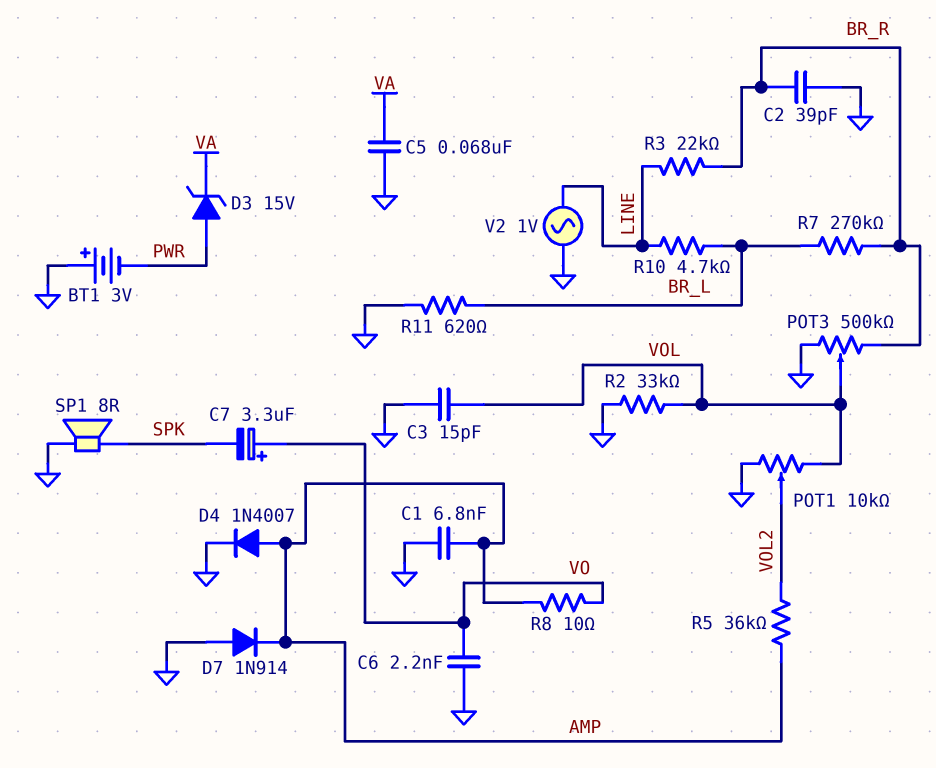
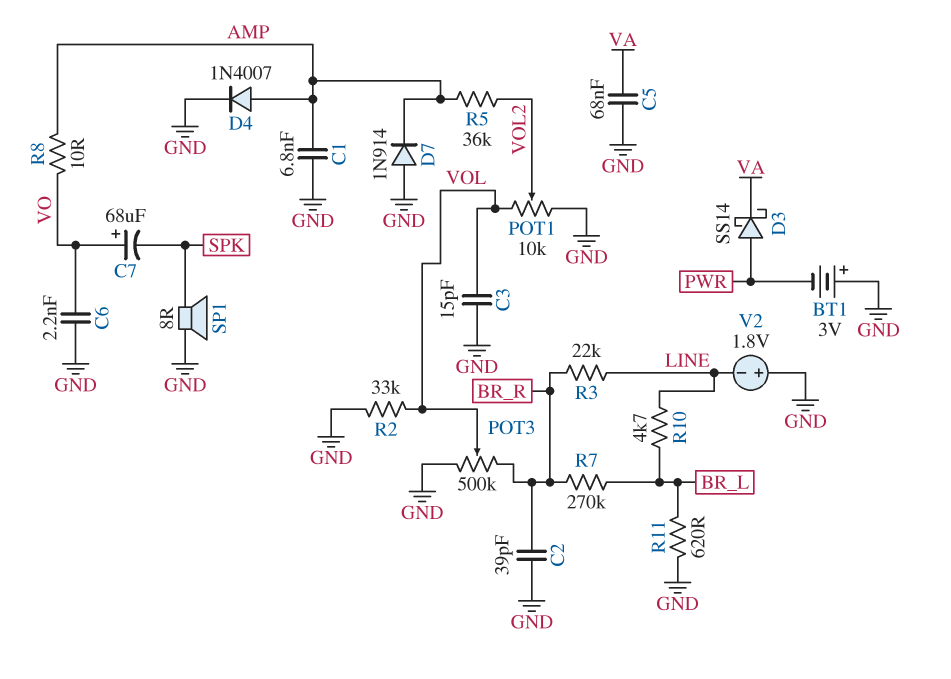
C7: 3.3uF (plus VO, minus SPK) -> 68uF (plus VO, minus SPK)
D3: zener 15V (A PWR, K VA) -> schottky SS14 (A PWR, K VA)
V2: AC 1V (GND, LINE) -> 1.8V (plus GND, minus LINE)

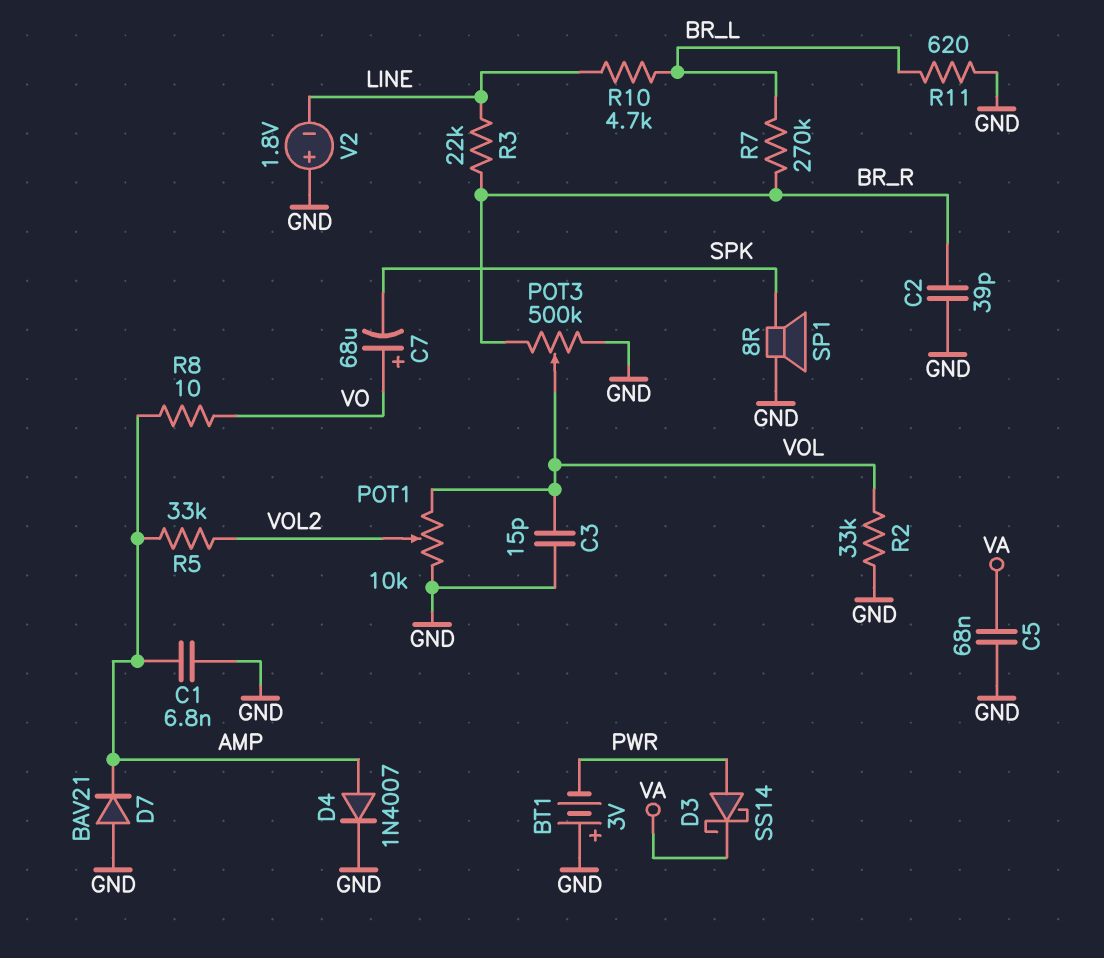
C6: 2.2nF (GND, VO) -> none
D7: diode 1N914 (A GND, K AMP) -> diode BAV21 (A GND, K AMP)
R5: 36k (AMP, VOL2) -> 33k (AMP, VOL2)

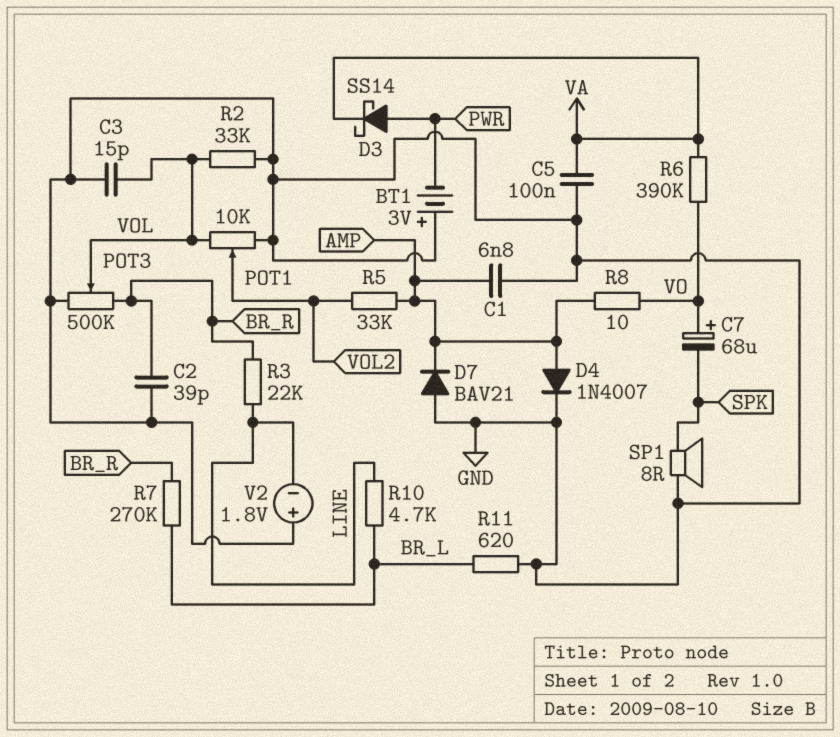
C5: 68nF (GND, VA) -> 100nF (GND, VA)
R6: none -> 390k (VA, VO)

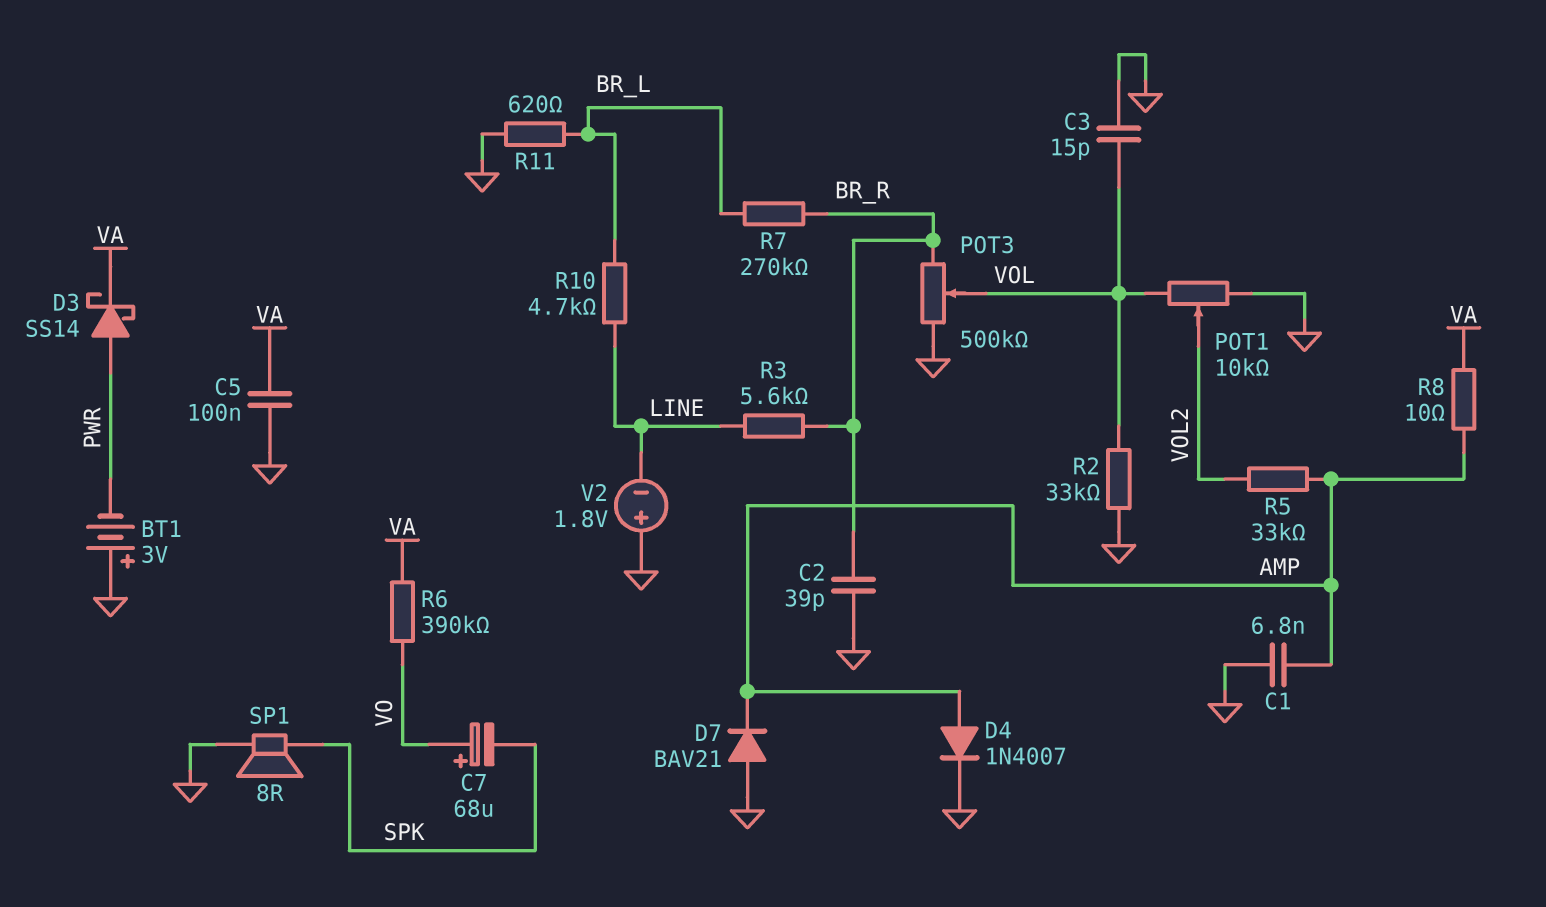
R3: 22k (BR_R, LINE) -> 5.6k (BR_R, LINE)
R8: 10 (AMP, VO) -> 10 (AMP, VA)

